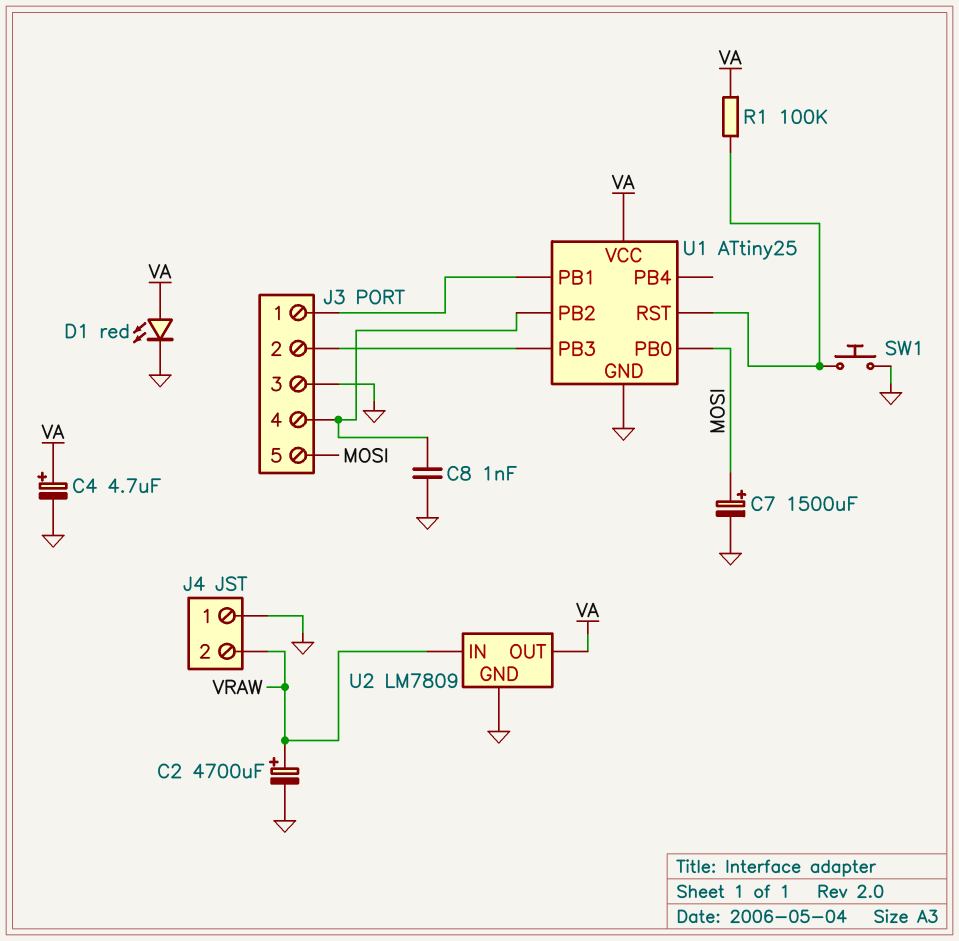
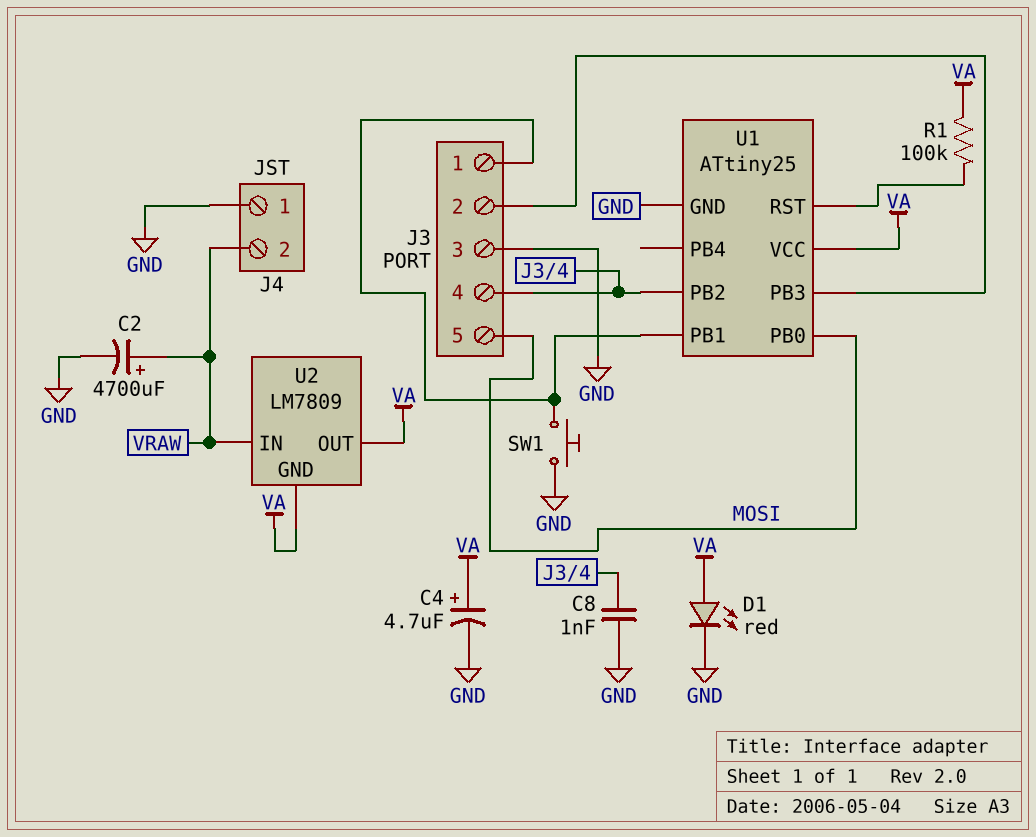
C7: 1500uF (plus MOSI, minus GND) -> none
SW1: button (GND, U1/RST) -> button (GND, J3/1)
U2 pin GND: GND -> VA

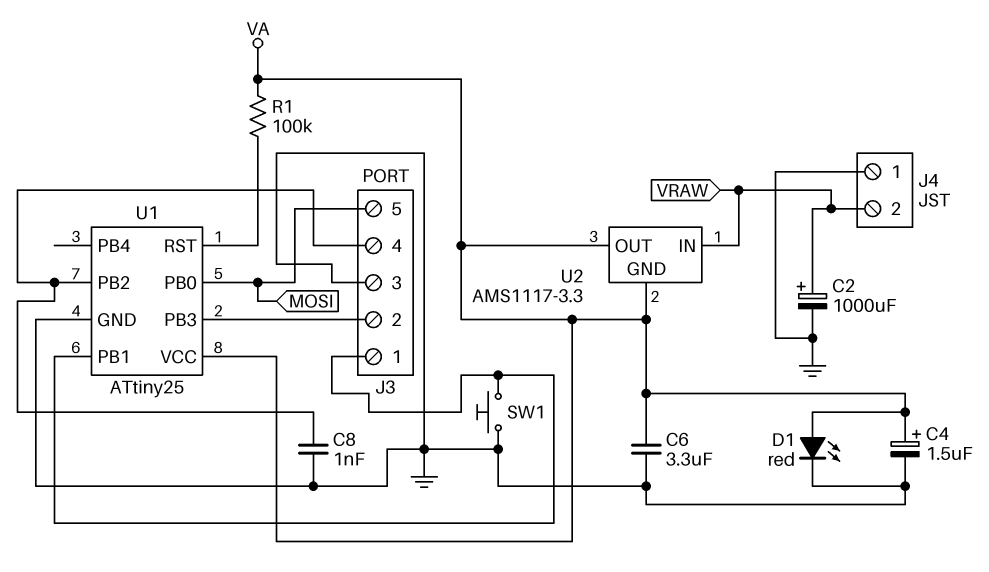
C2: 4700uF (plus VRAW, minus GND) -> 1000uF (plus VRAW, minus GND)
C4: 4.7uF (plus VA, minus GND) -> 1.5uF (plus VA, minus GND)
C6: none -> 3.3uF (GND, VA)
U2: LM7809 -> AMS1117-3.3

